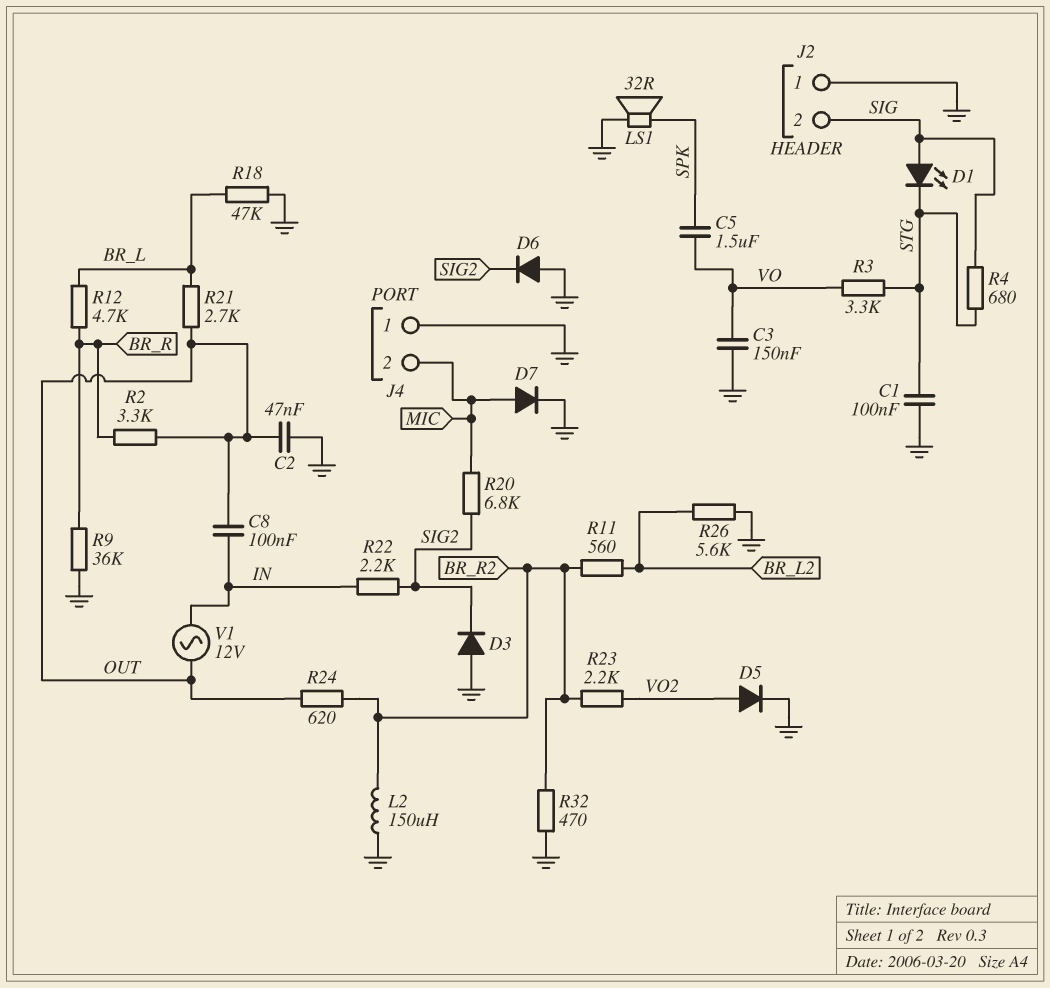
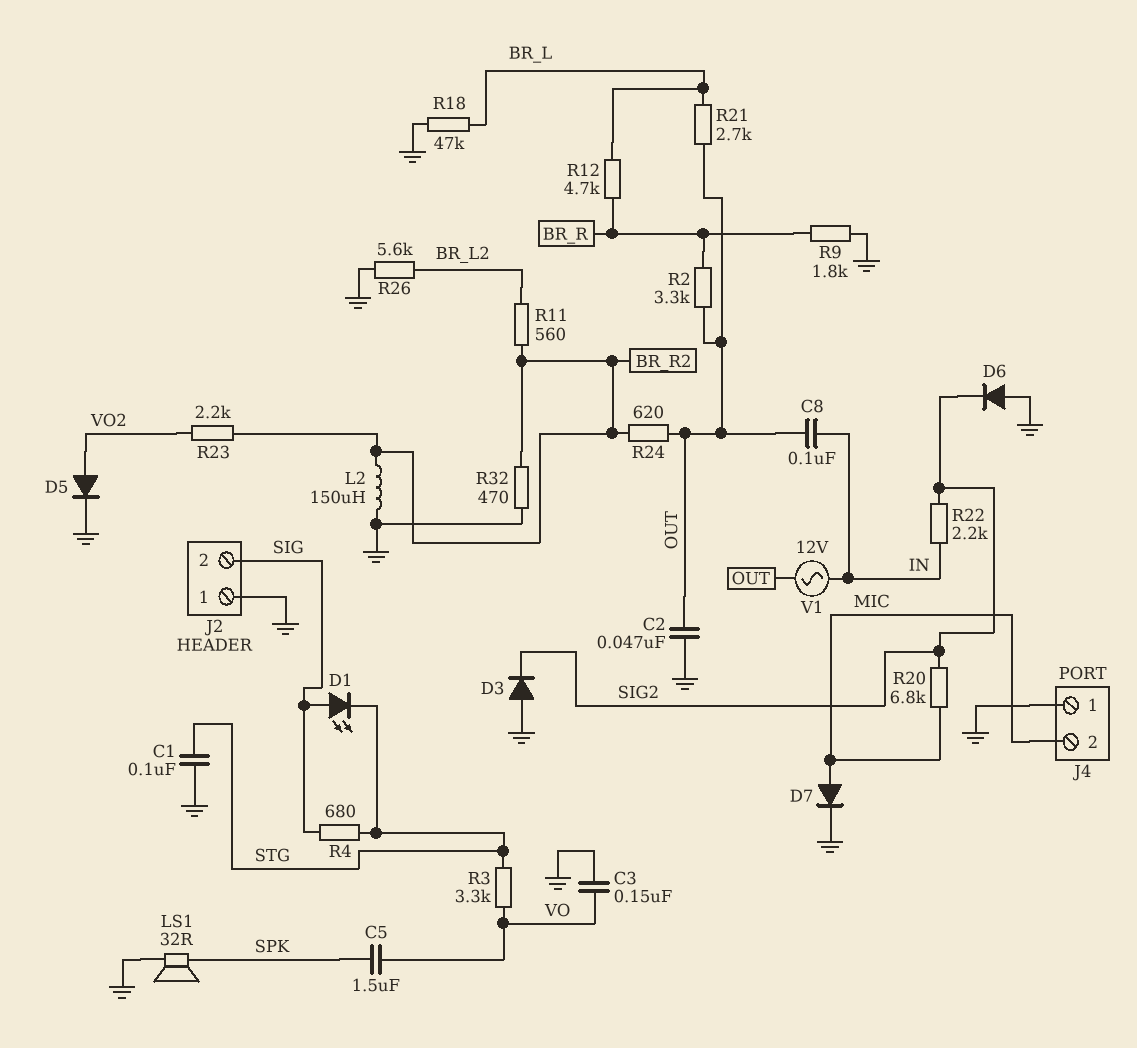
R9: 36k (BR_R, GND) -> 1.8k (BR_R, GND)

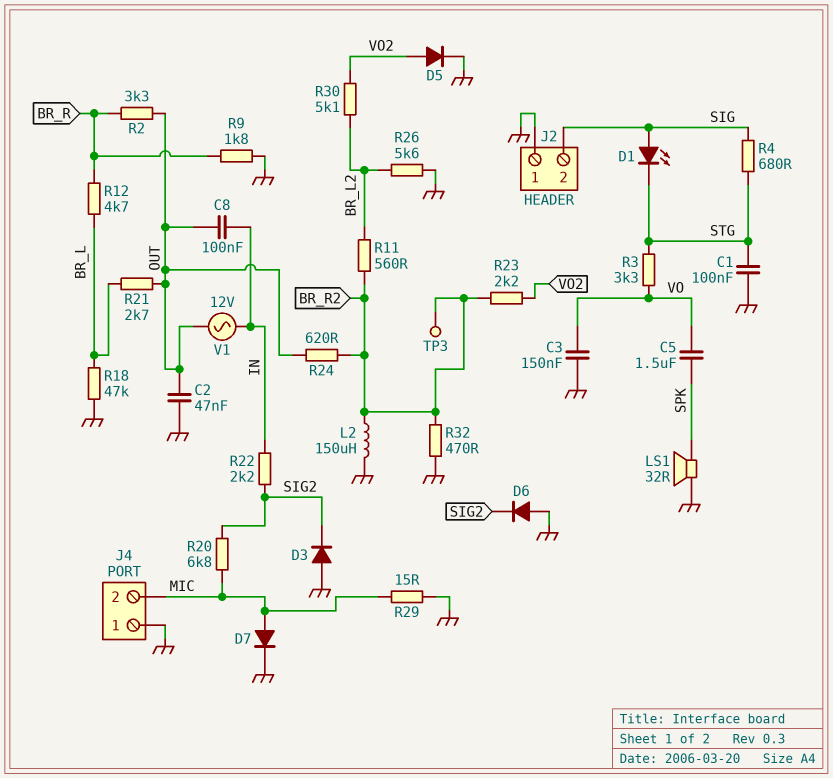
R29: none -> 15 (GND, MIC)
R30: none -> 5.1k (BR_L2, VO2)
TP3: none -> test point (BR_R2)

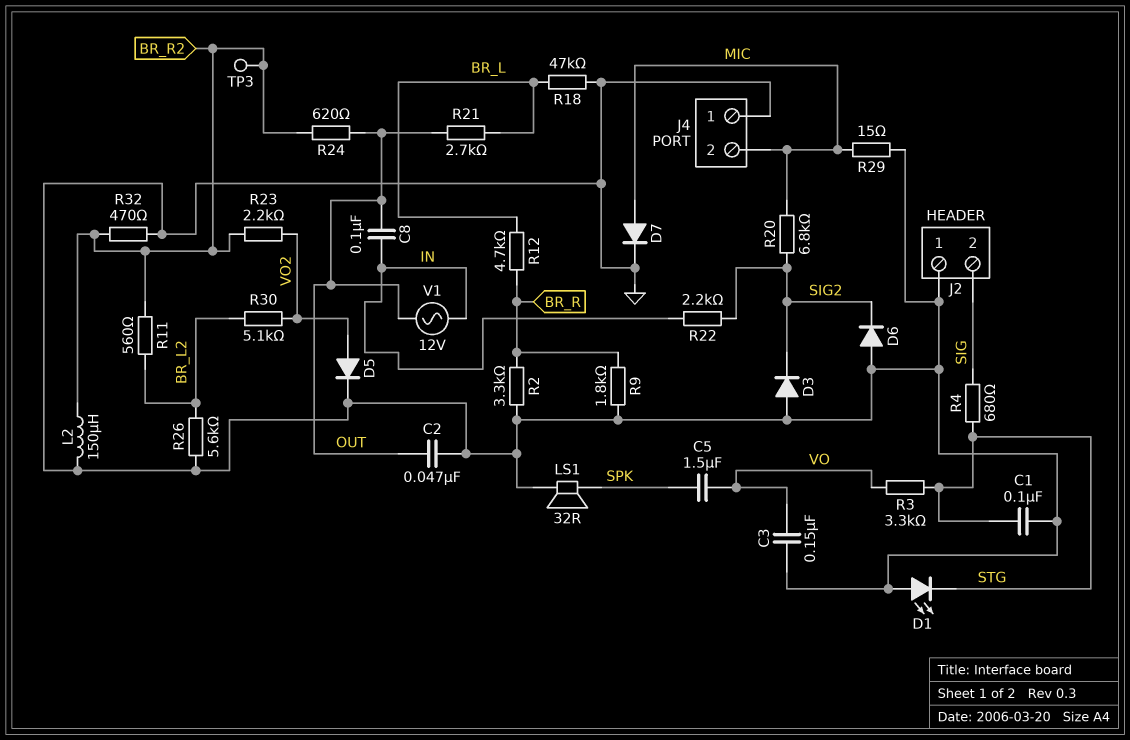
D1: LED (A SIG, K STG) -> LED (A GND, K STG)
R2: 3.3k (BR_R, OUT) -> 3.3k (BR_R, GND)

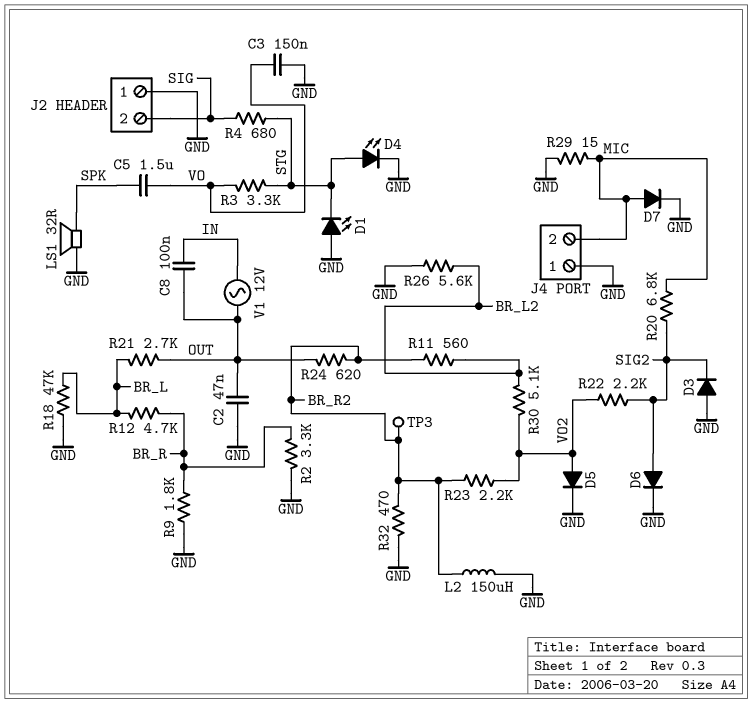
C1: 100nF (GND, STG) -> none
D4: none -> LED (A STG, K GND)
D6: diode (A GND, K SIG2) -> diode (A SIG2, K GND)
R22: 2.2k (IN, SIG2) -> 2.2k (SIG2, VO2)

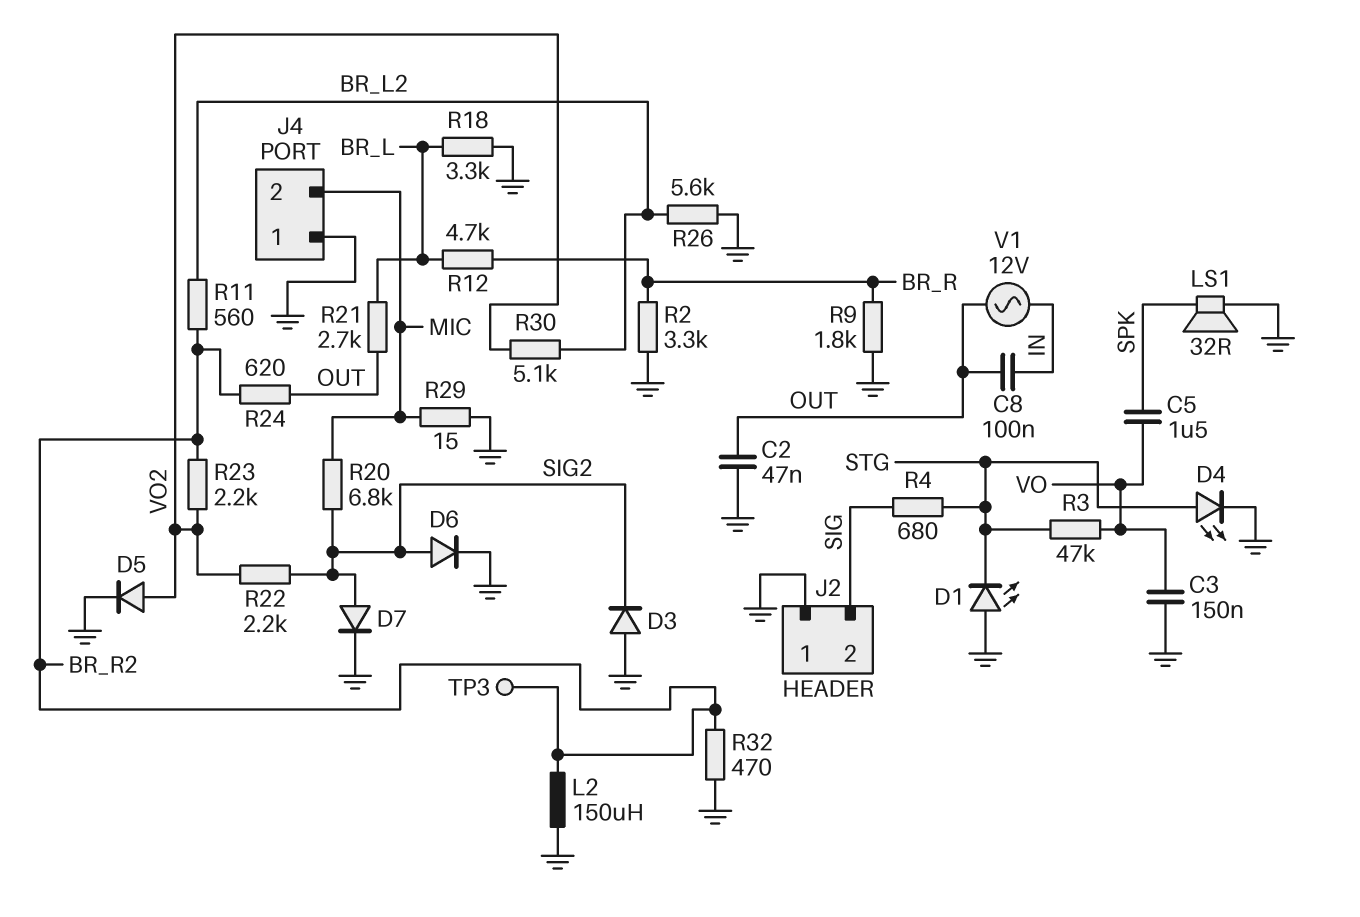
D7: diode (A MIC, K GND) -> diode (A SIG2, K GND)
R3: 3.3k (STG, VO) -> 47k (STG, VO)
R18: 47k (BR_L, GND) -> 3.3k (BR_L, GND)

